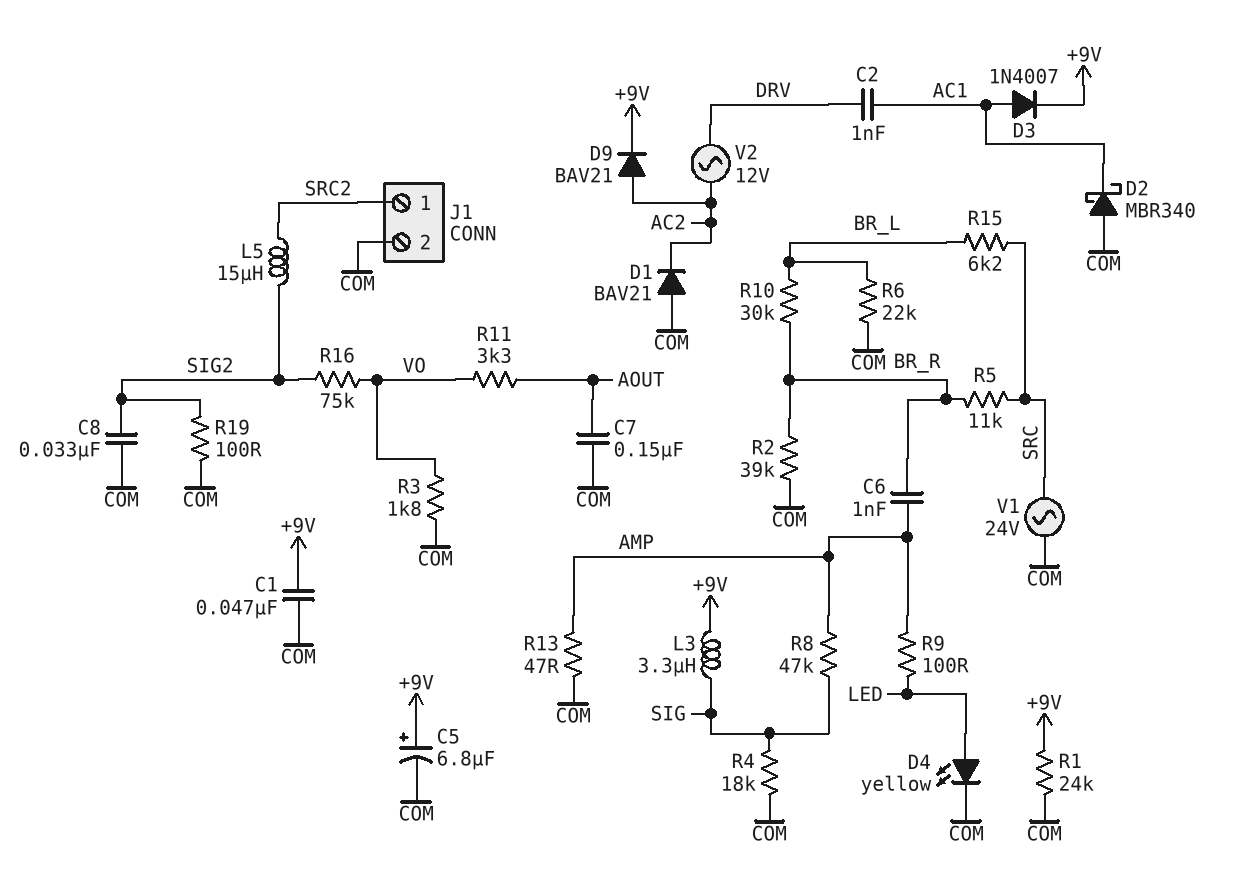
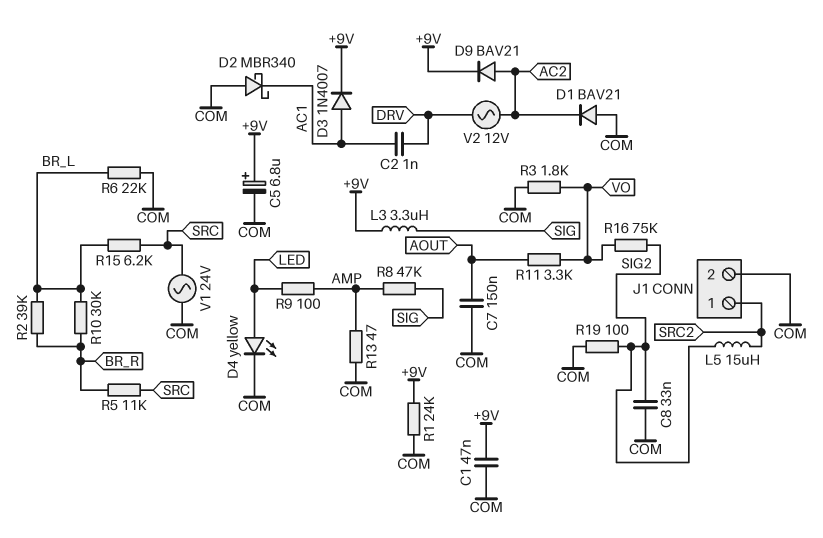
C6: 1nF (AMP, BR_R) -> none
R2: 39k (BR_R, COM) -> 39k (BR_L, BR_R)
R4: 18k (COM, SIG) -> none

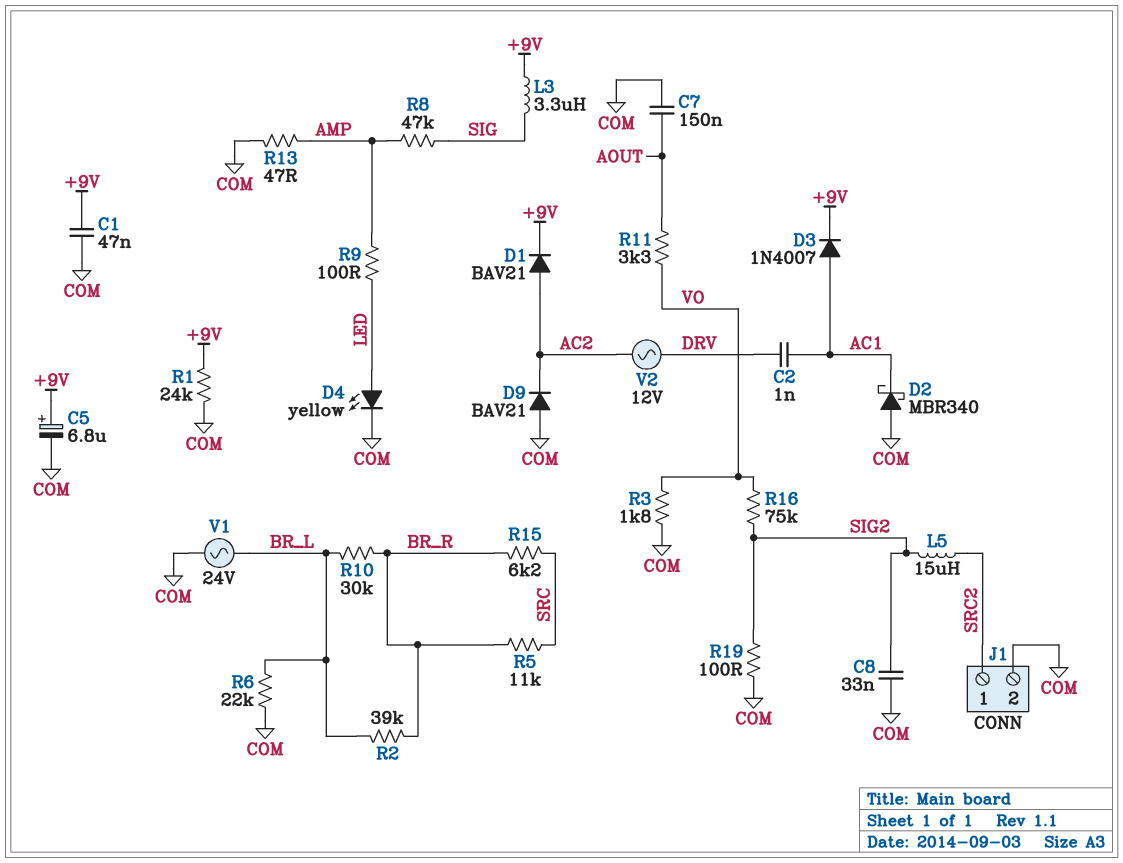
D1: diode BAV21 (A COM, K AC2) -> diode BAV21 (A AC2, K +9V)
D9: diode BAV21 (A AC2, K +9V) -> diode BAV21 (A COM, K AC2)
R15: 6.2k (BR_L, SRC) -> 6.2k (BR_R, SRC)
V1: AC 24V (COM, SRC) -> AC 24V (BR_L, COM)

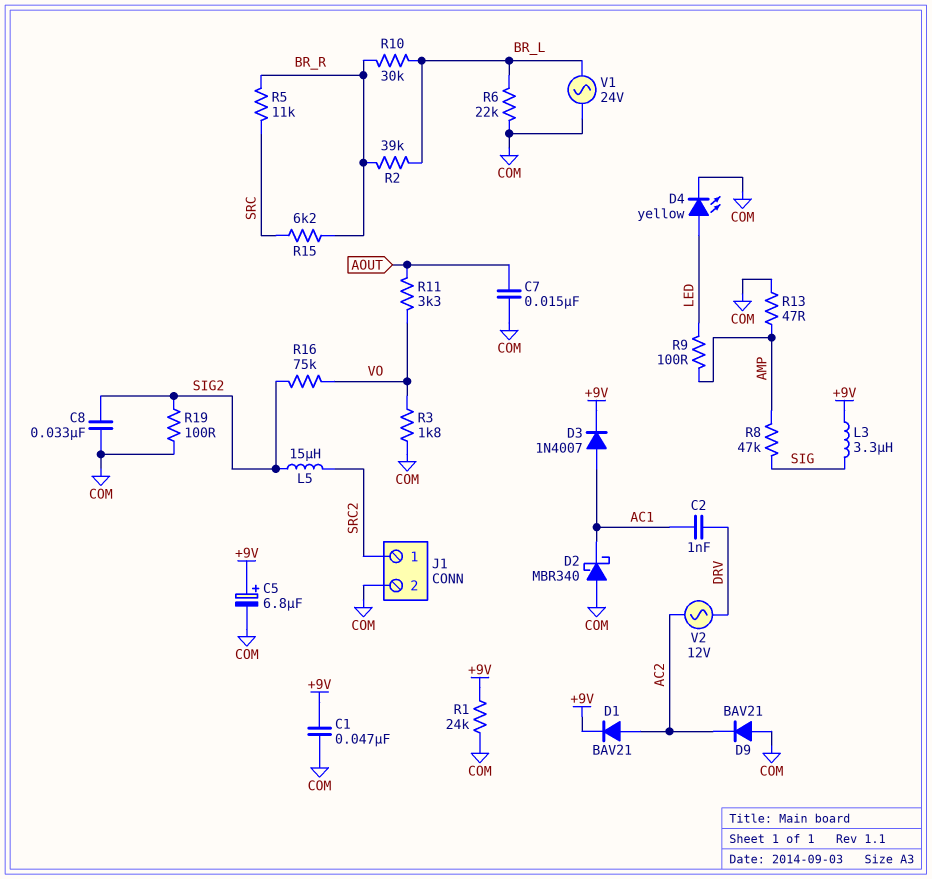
C7: 150nF (AOUT, COM) -> 15nF (AOUT, COM)

